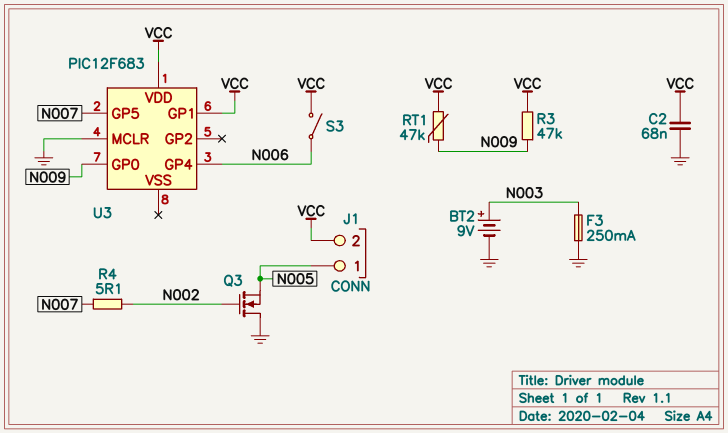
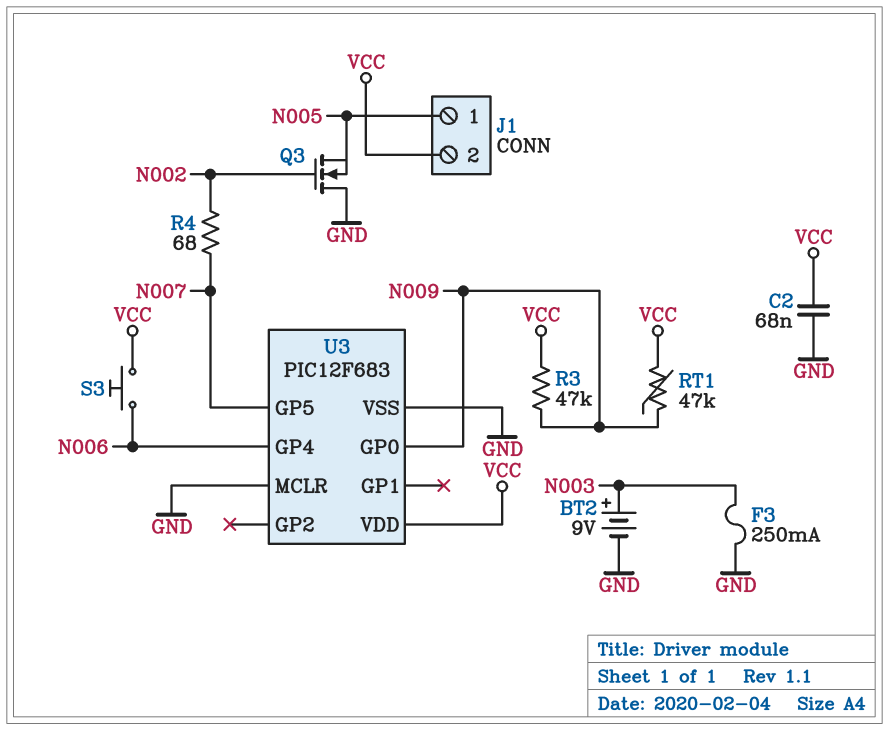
R4: 5.1 (N002, N007) -> 68 (N002, N007)
S3: switch (N006, VCC) -> button (N006, VCC)
U3 pin GP1: VCC -> none
U3 pin VSS: none -> GND

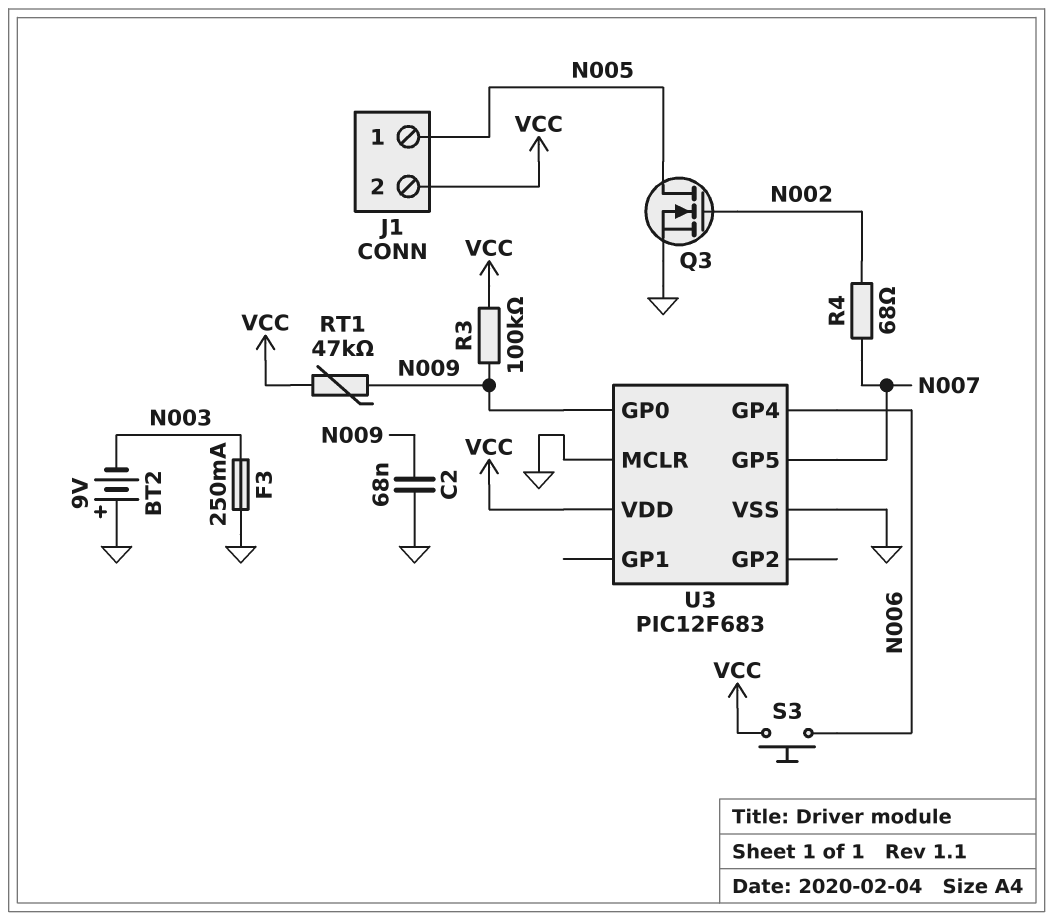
BT2: 9V (plus N003, minus GND) -> 9V (plus GND, minus N003)
C2: 68nF (GND, VCC) -> 68nF (GND, N009)
Q3: NMOS (G N002, D GND, S N005) -> NMOS (G N002, D N005, S GND)
R3: 47k (N009, VCC) -> 100k (N009, VCC)

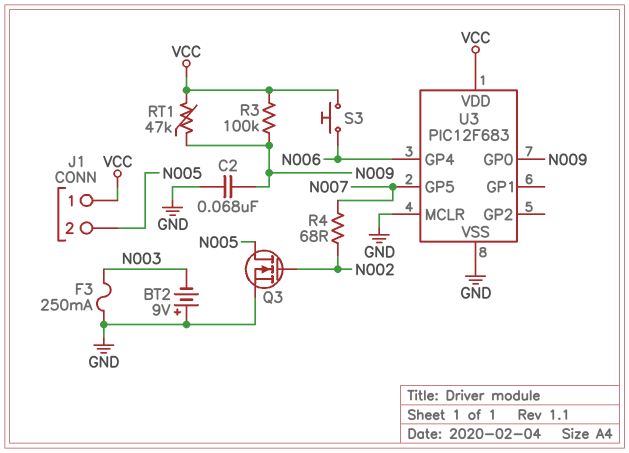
J1 pin 1: N005 -> VCC
J1 pin 2: VCC -> N005

